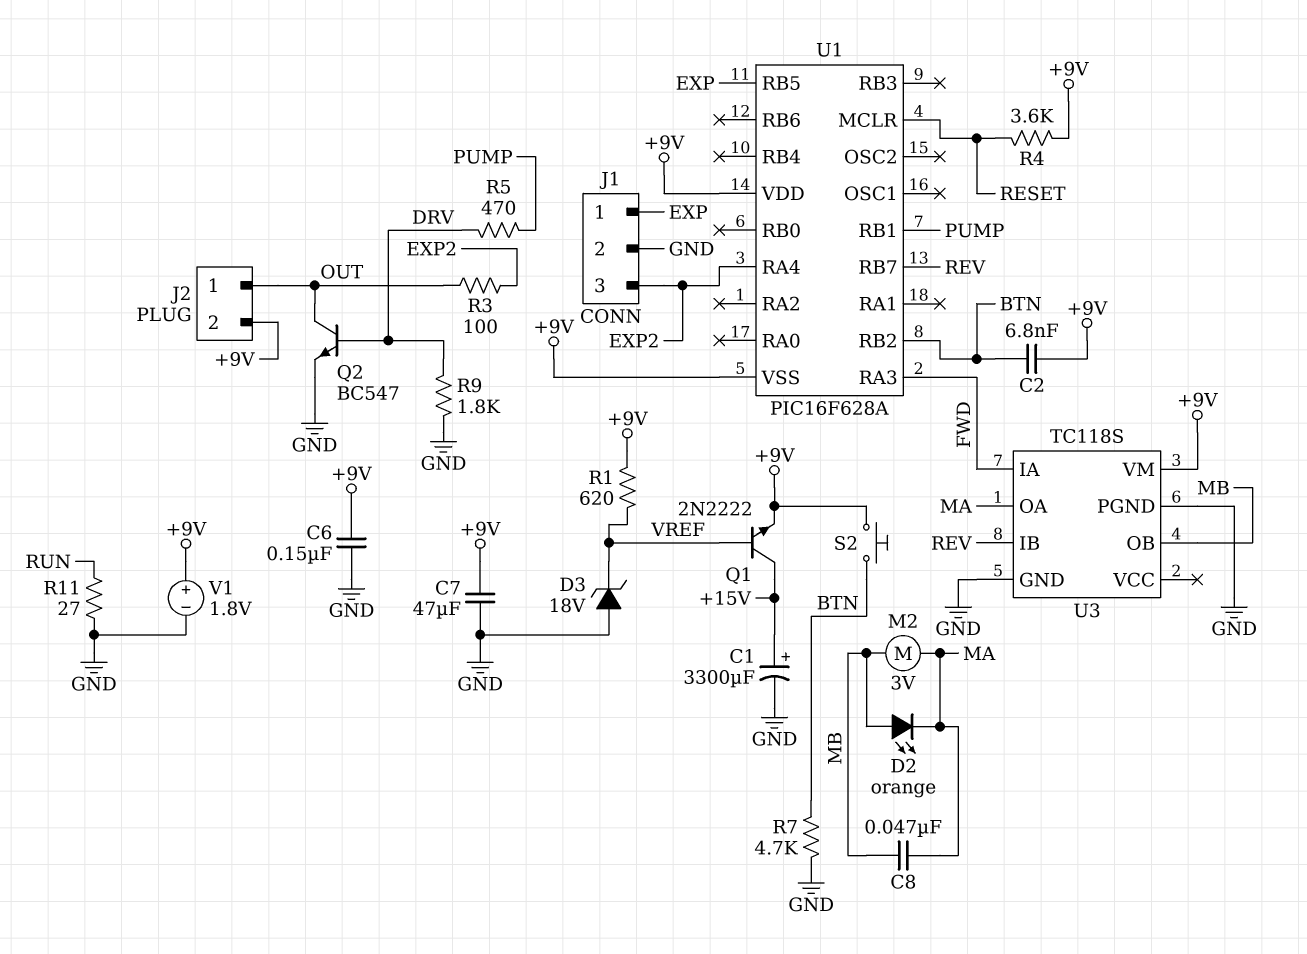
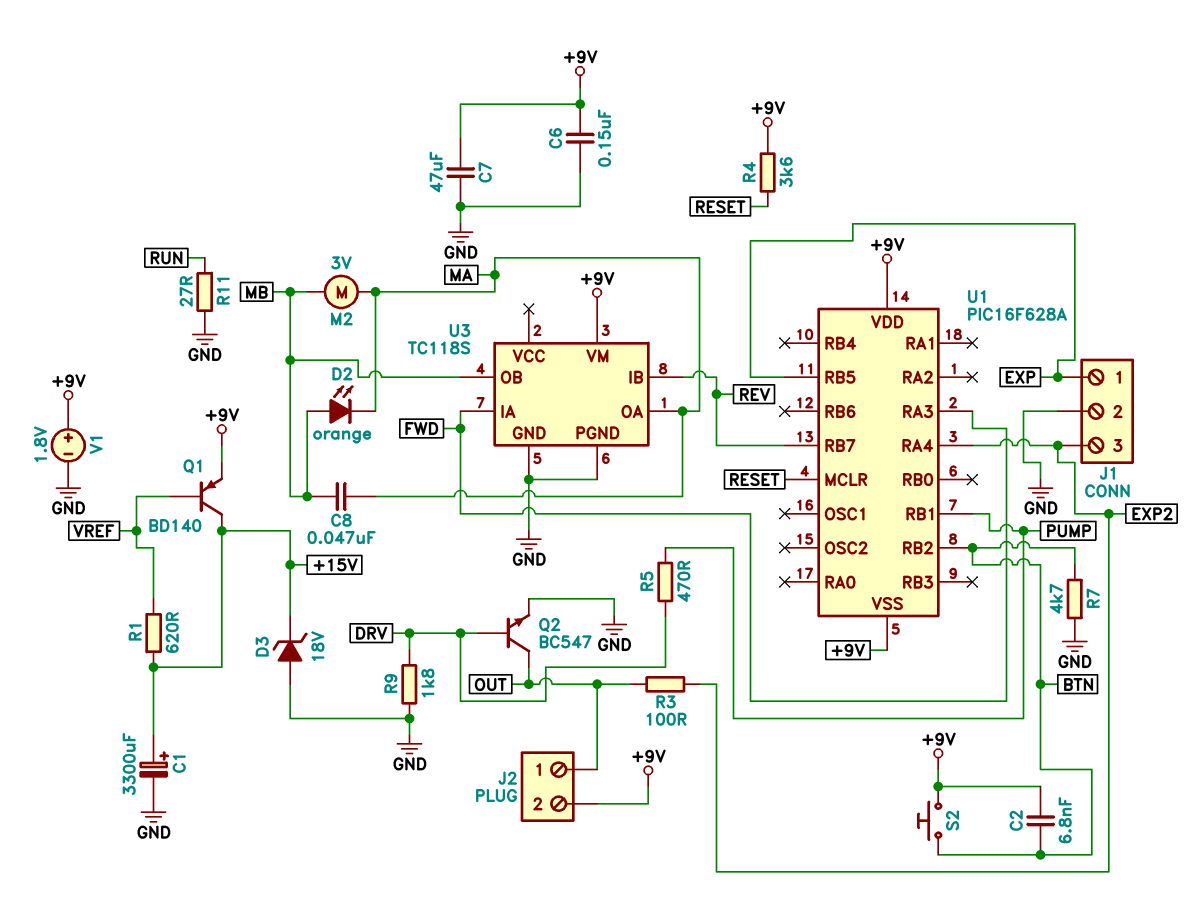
D3: zener 18V (A GND, K VREF) -> zener 18V (A GND, K +15V)
Q1: NPN 2N2222 (B VREF, C +15V, E +9V) -> PNP BD140 (B VREF, C +15V, E +9V)
R1: 620 (+9V, VREF) -> 620 (+15V, VREF)

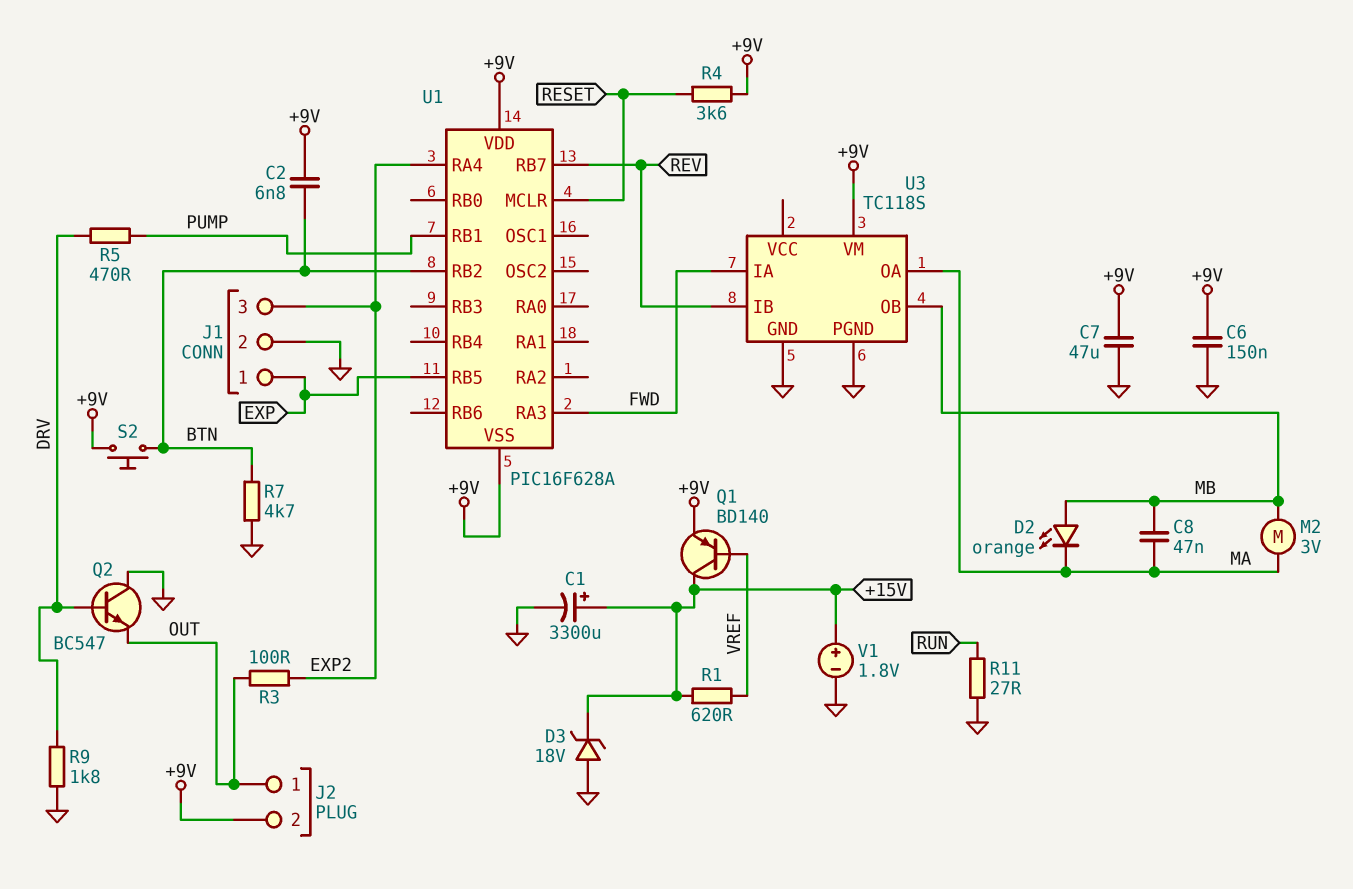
Q2: NPN BC547 (B DRV, C OUT, E GND) -> NPN BC547 (B DRV, C GND, E OUT)
V1: 1.8V (plus +9V, minus GND) -> 1.8V (plus +15V, minus GND)

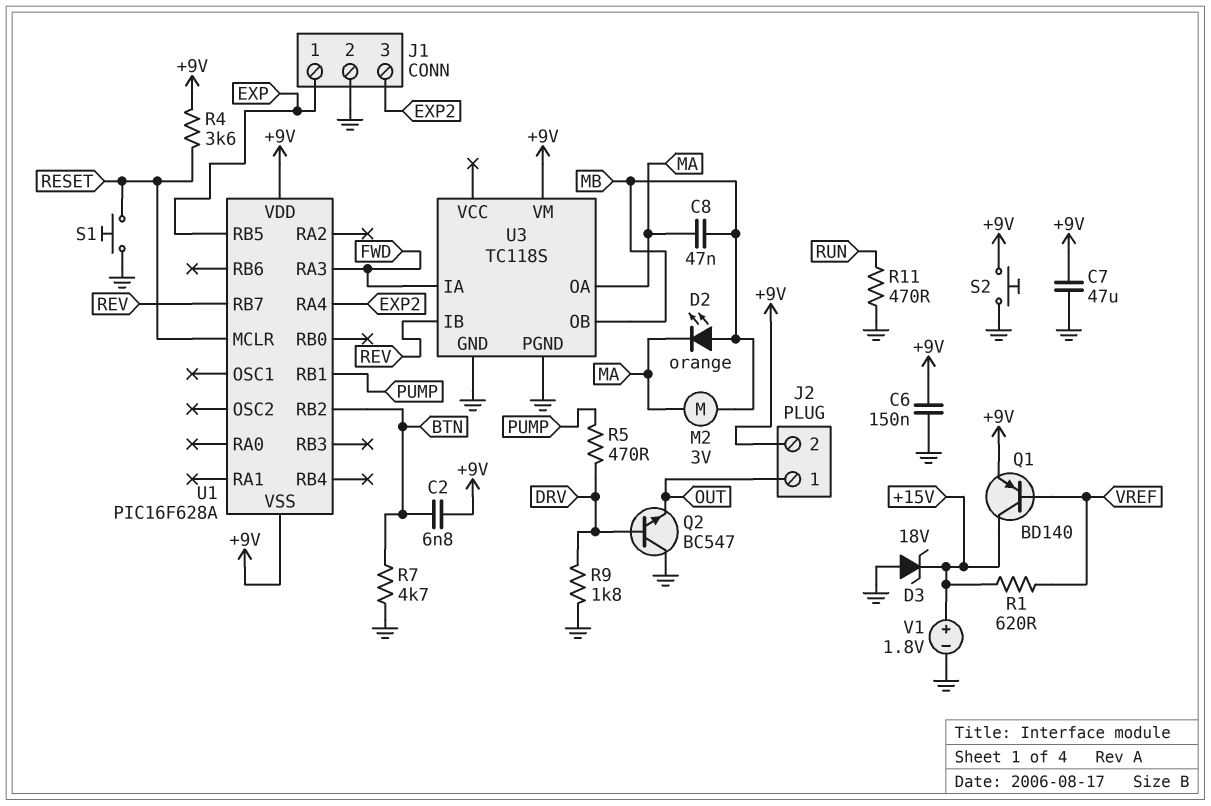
C1: 3300uF (plus +15V, minus GND) -> none
R3: 100 (EXP2, OUT) -> none
R11: 27 (GND, RUN) -> 470 (GND, RUN)
S1: none -> button (GND, RESET)
S2: button (+9V, BTN) -> button (+9V, GND)

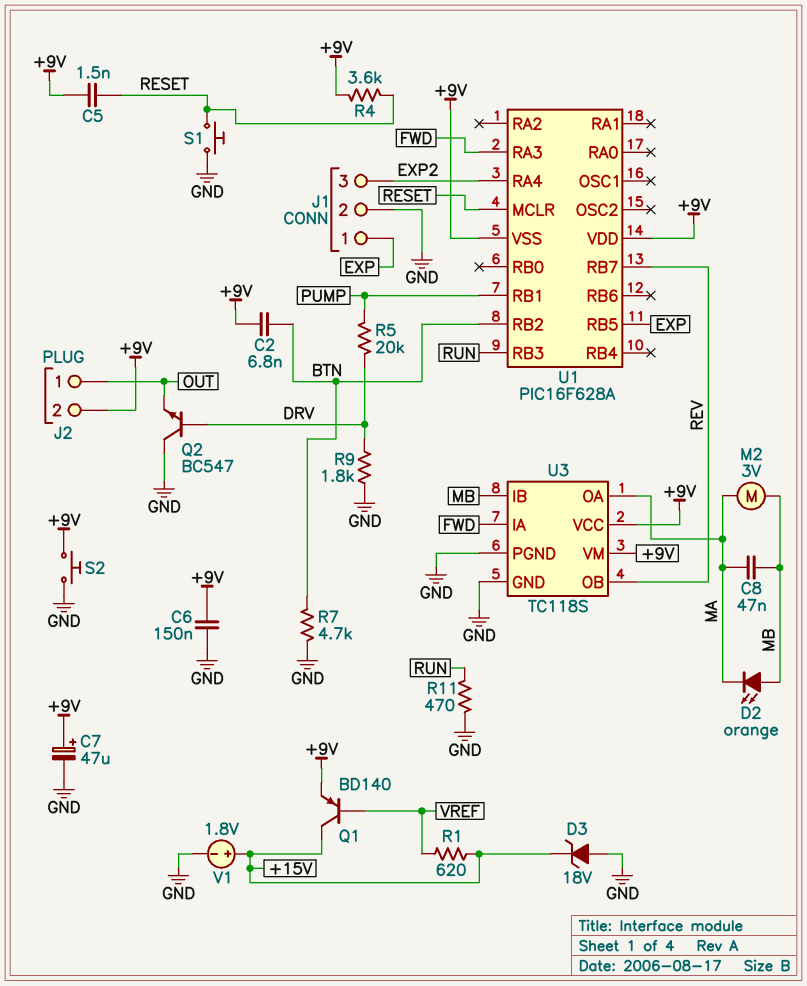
C5: none -> 1.5nF (+9V, RESET)
C7: 47uF (+9V, GND) -> 47uF (plus +9V, minus GND)
R5: 470 (DRV, PUMP) -> 20k (DRV, PUMP)
U1 pin RB3: none -> RUN
U3 pin IB: REV -> MB
U3 pin OB: MB -> REV
U3 pin VCC: none -> +9V

